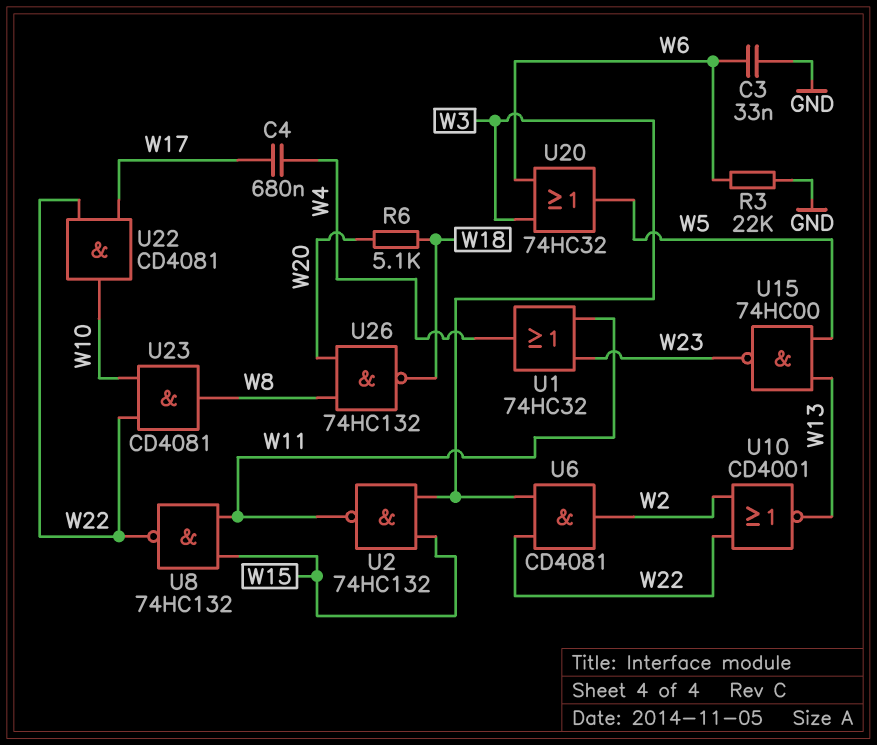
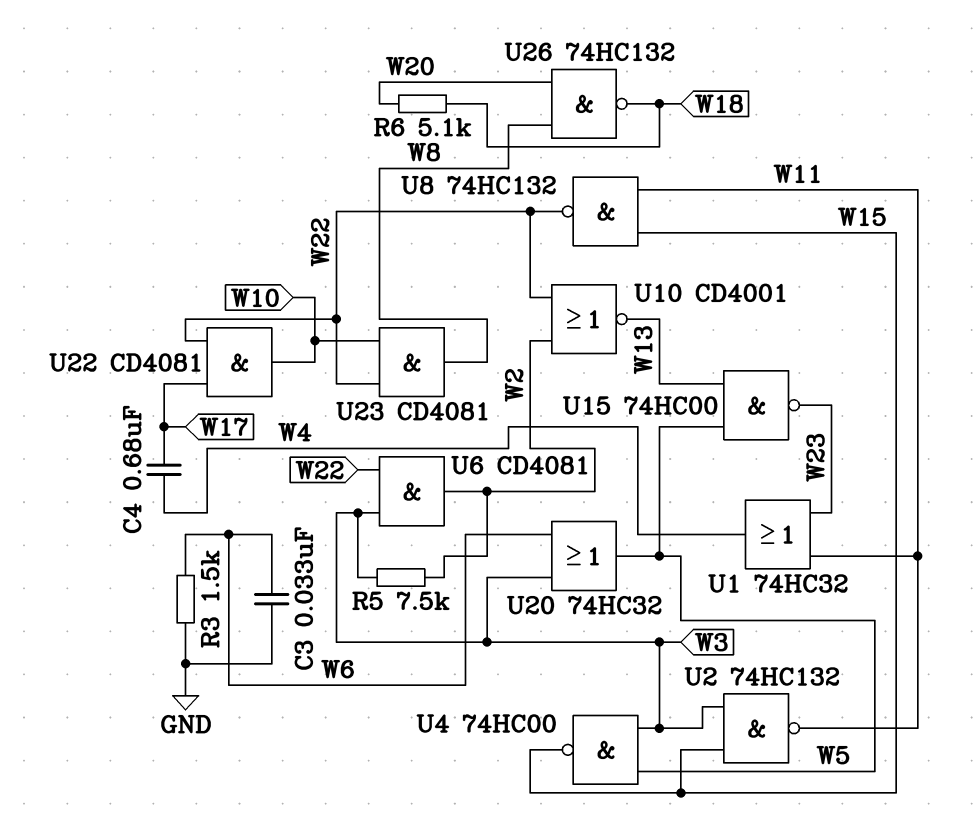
R3: 22k (GND, W6) -> 1.5k (GND, W6)
R5: none -> 7.5k (W2, W3)
U4: none -> NAND 74HC00 (in W3, in W5, out W15)

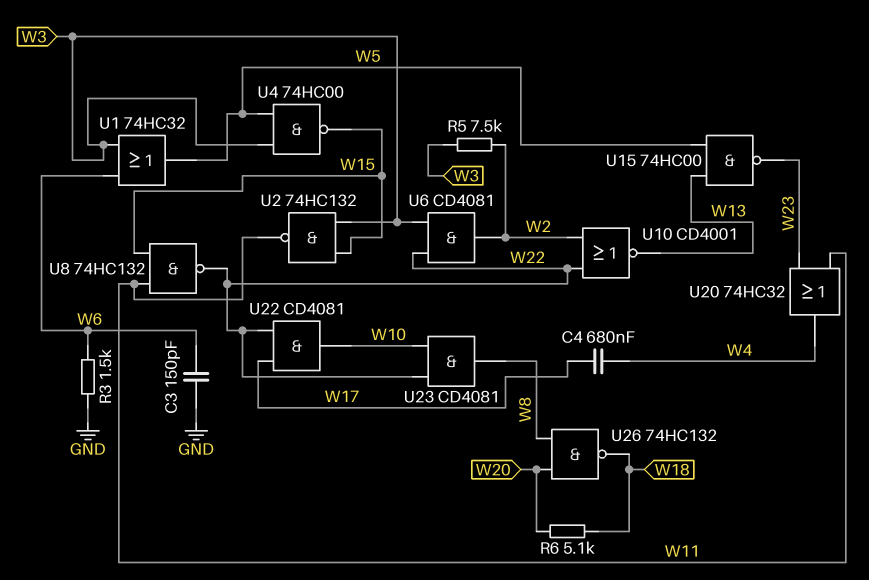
C3: 33nF (GND, W6) -> 150pF (GND, W6)
U1: OR 74HC32 (in W11, in W23, out W4) -> OR 74HC32 (in W3, in W6, out W5)
U20: OR 74HC32 (in W3, in W6, out W5) -> OR 74HC32 (in W11, in W23, out W4)

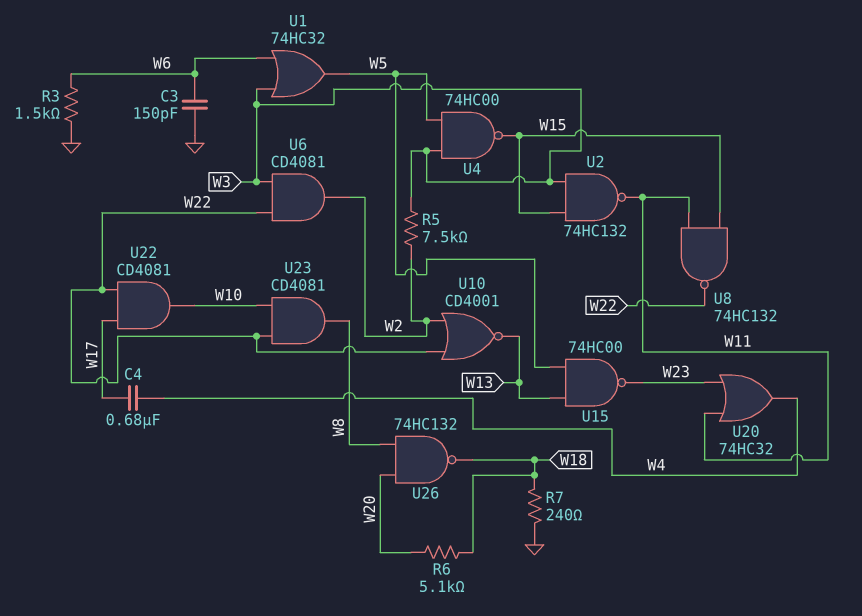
R7: none -> 240 (GND, W18)

